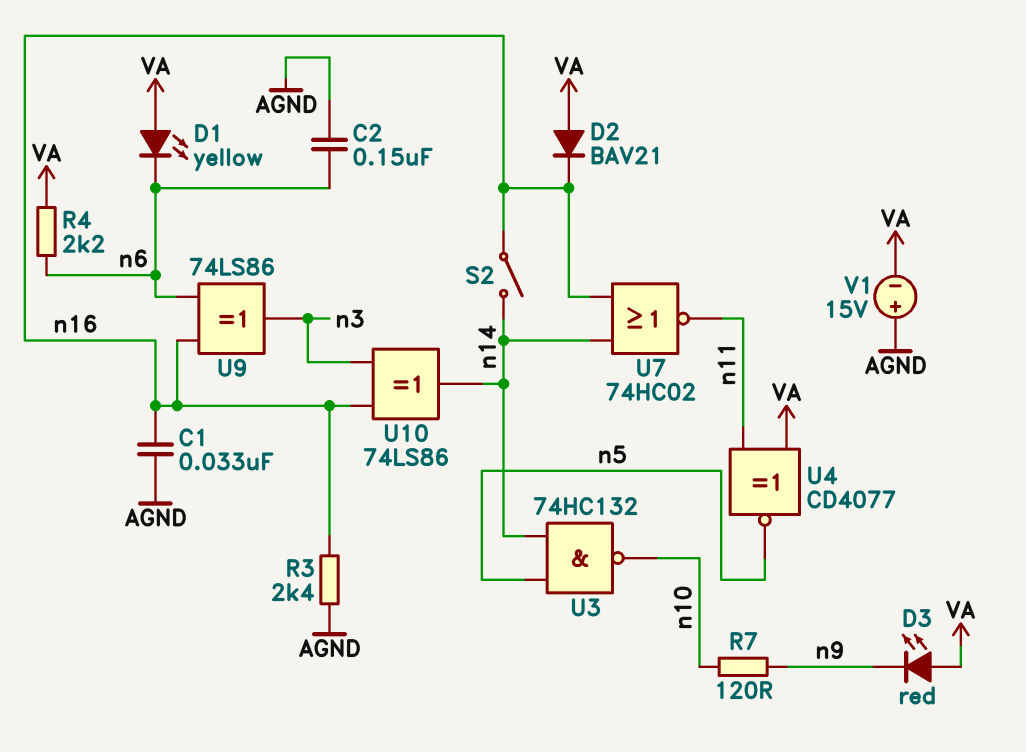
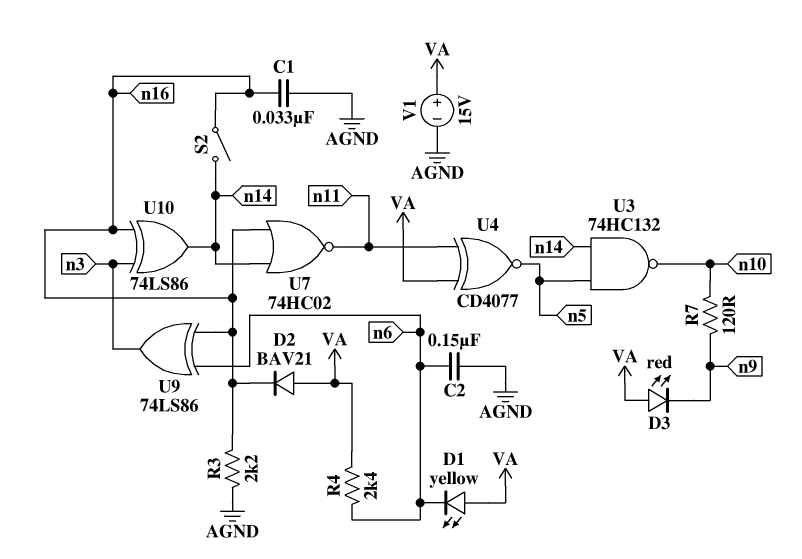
R3: 2.4k (AGND, n16) -> 2.2k (AGND, n16)
R4: 2.2k (VA, n6) -> 2.4k (VA, n6)
V1: 15V (plus AGND, minus VA) -> 15V (plus VA, minus AGND)

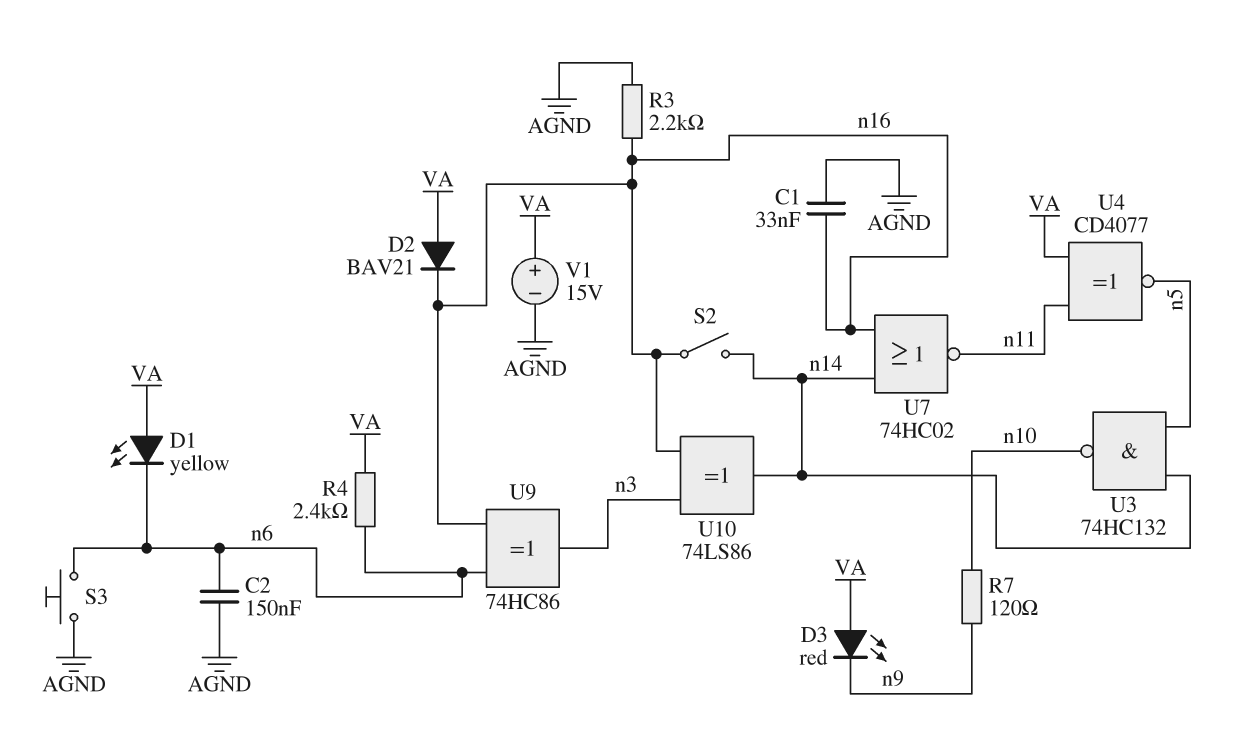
S3: none -> button (AGND, n6)
U9: XOR 74LS86 (in n6, in n16, out n3) -> XOR 74HC86 (in n6, in n16, out n3)

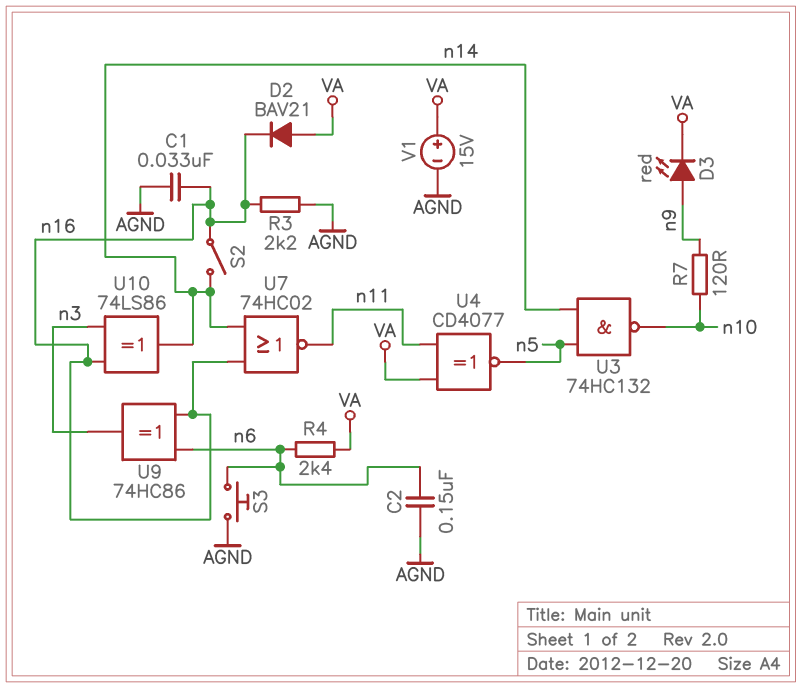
D1: LED yellow (A VA, K n6) -> none
D3: LED red (A VA, K n9) -> LED red (A n9, K VA)

